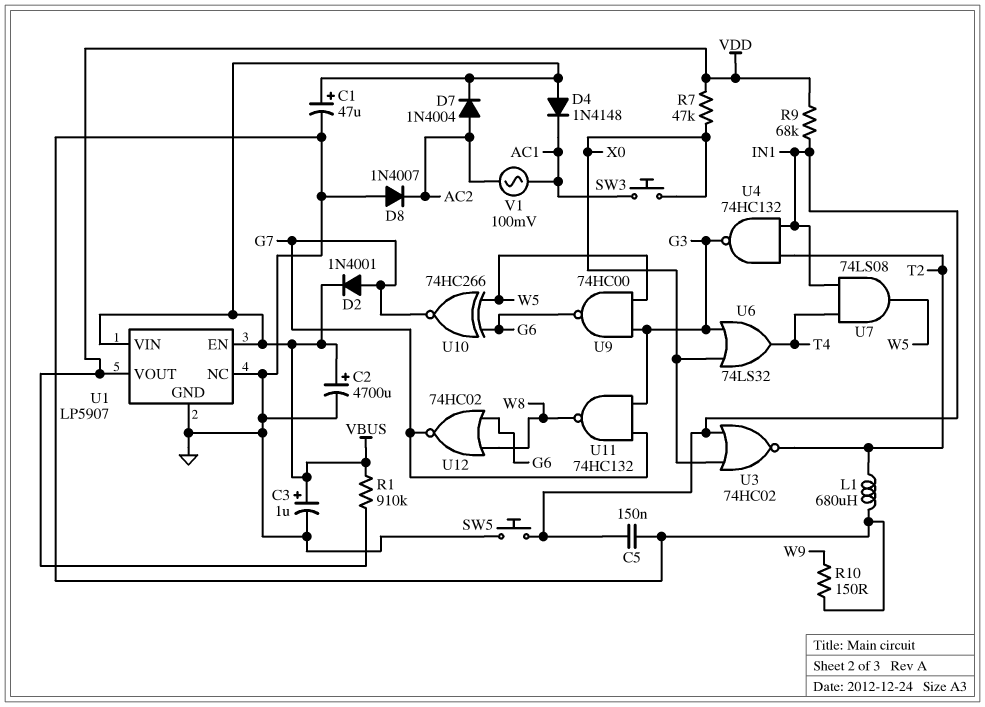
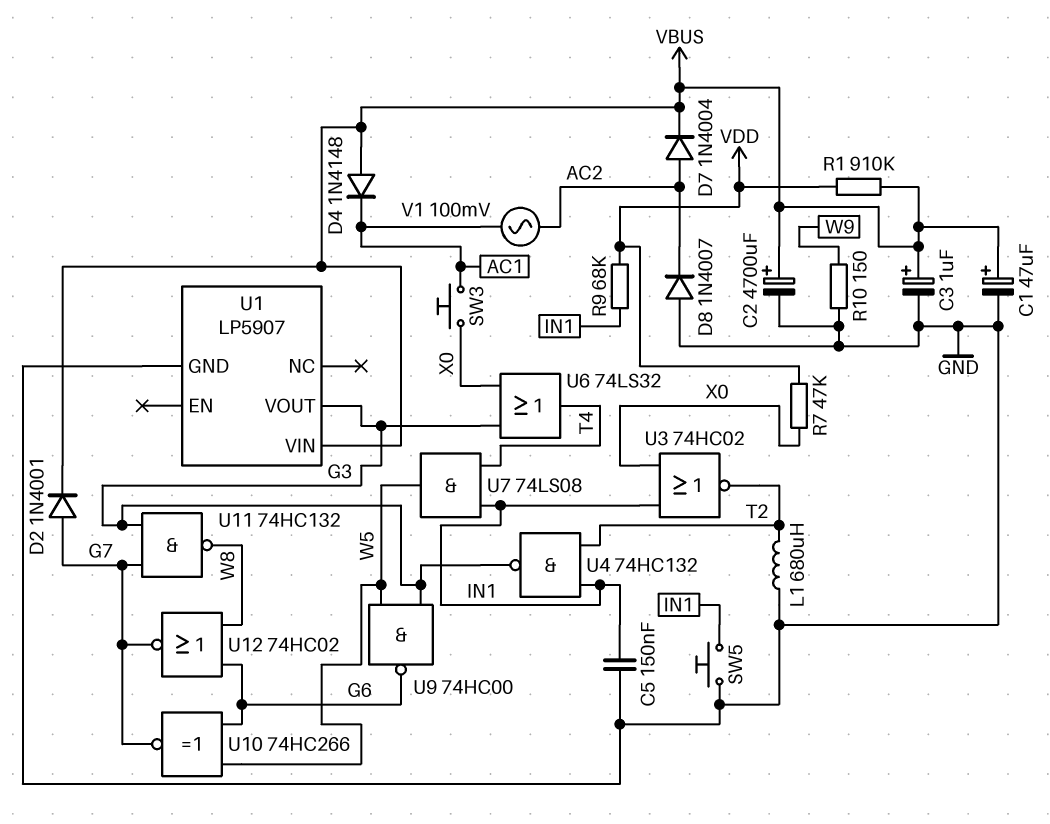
U1 pin EN: VBUS -> none
U1 pin NC: GND -> none
U1 pin VOUT: VDD -> G3

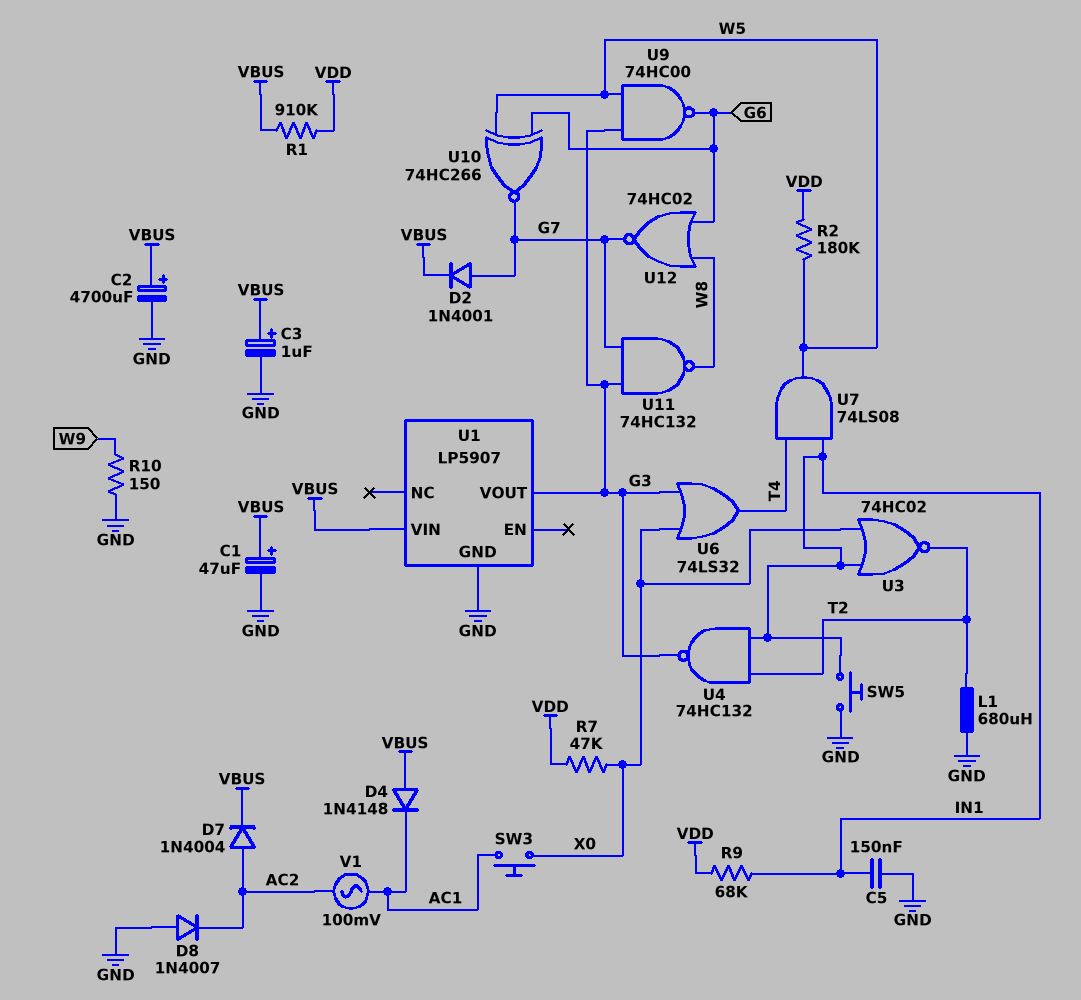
R2: none -> 180k (VDD, W5)

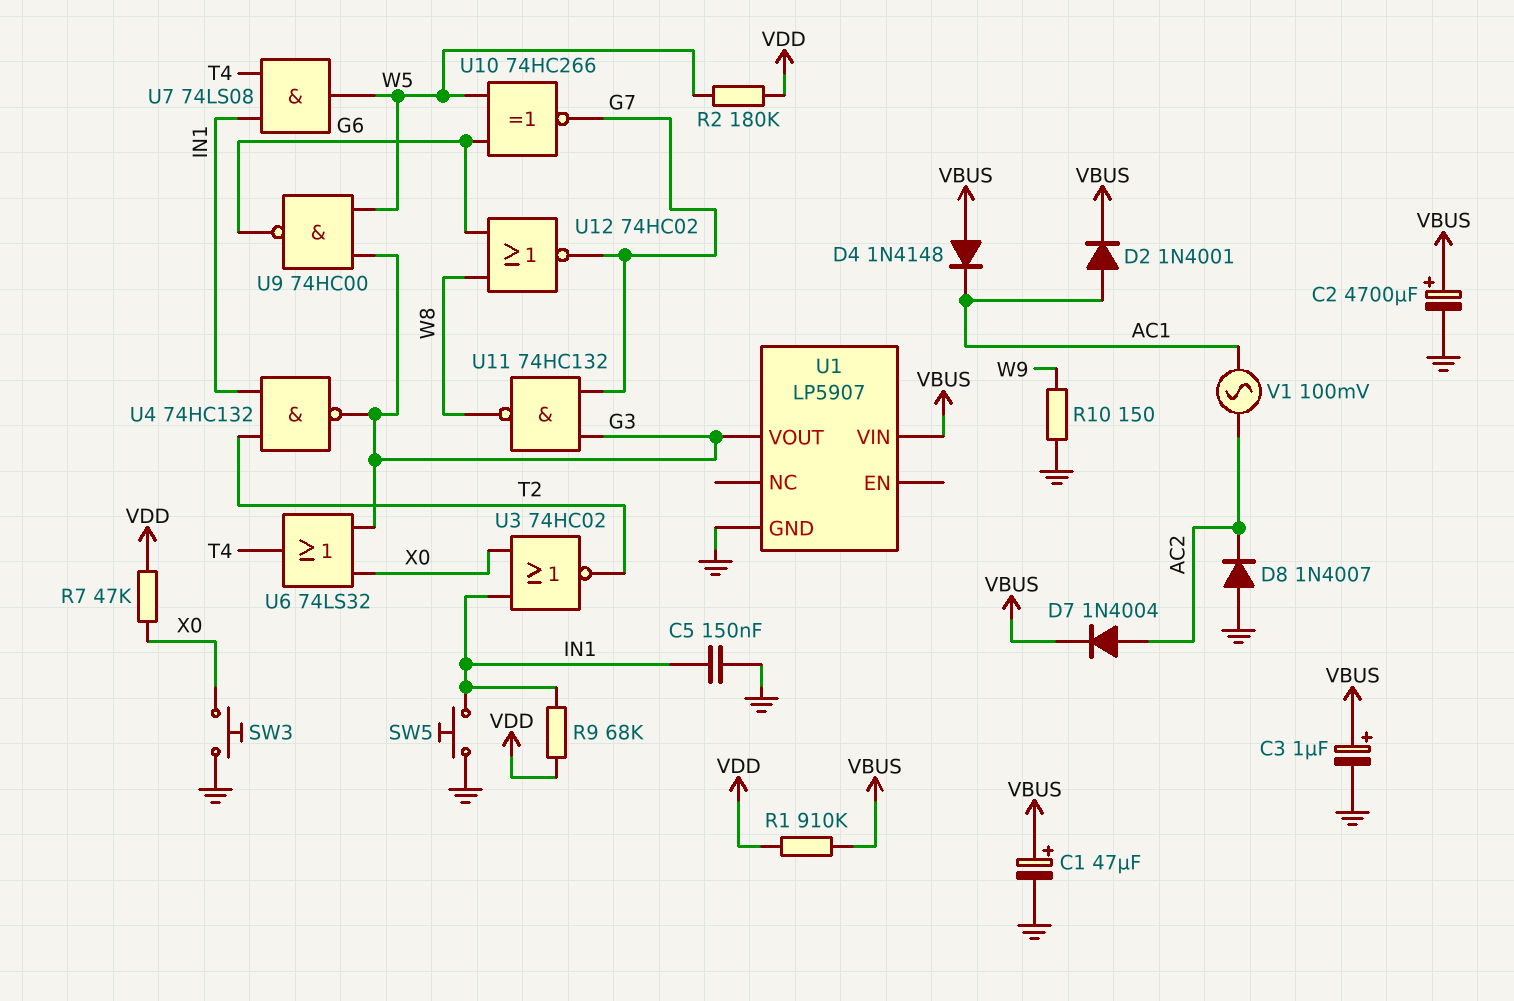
D2: diode 1N4001 (A G7, K VBUS) -> diode 1N4001 (A AC1, K VBUS)
L1: 680uH (GND, T2) -> none
SW3: button (AC1, X0) -> button (GND, X0)

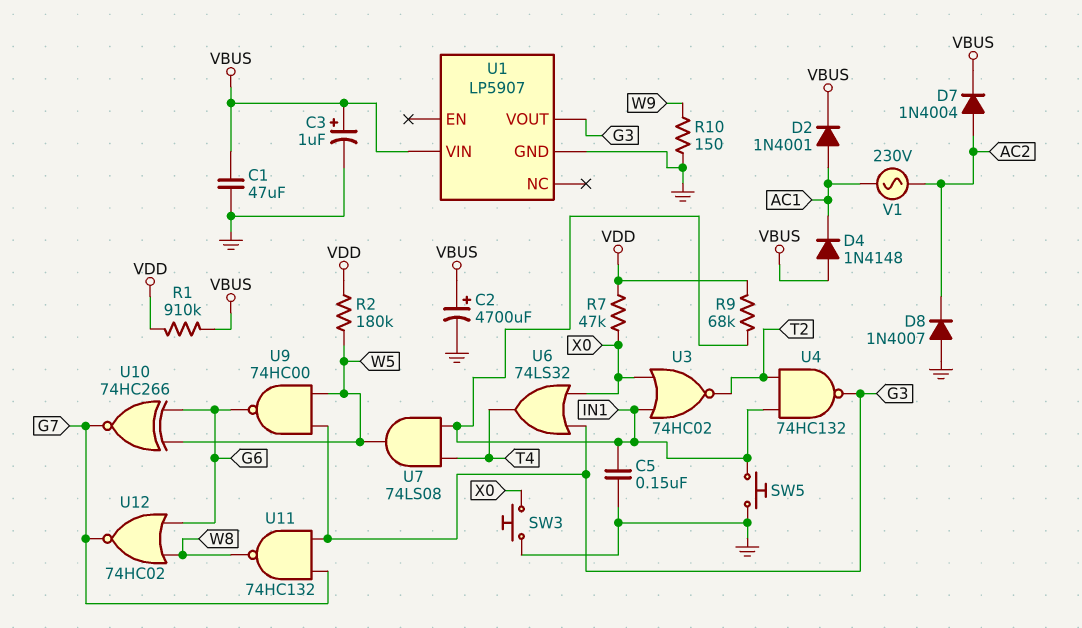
C1: 47uF (plus VBUS, minus GND) -> 47uF (GND, VBUS)
V1: AC 100mV (AC1, AC2) -> AC 230V (AC1, AC2)

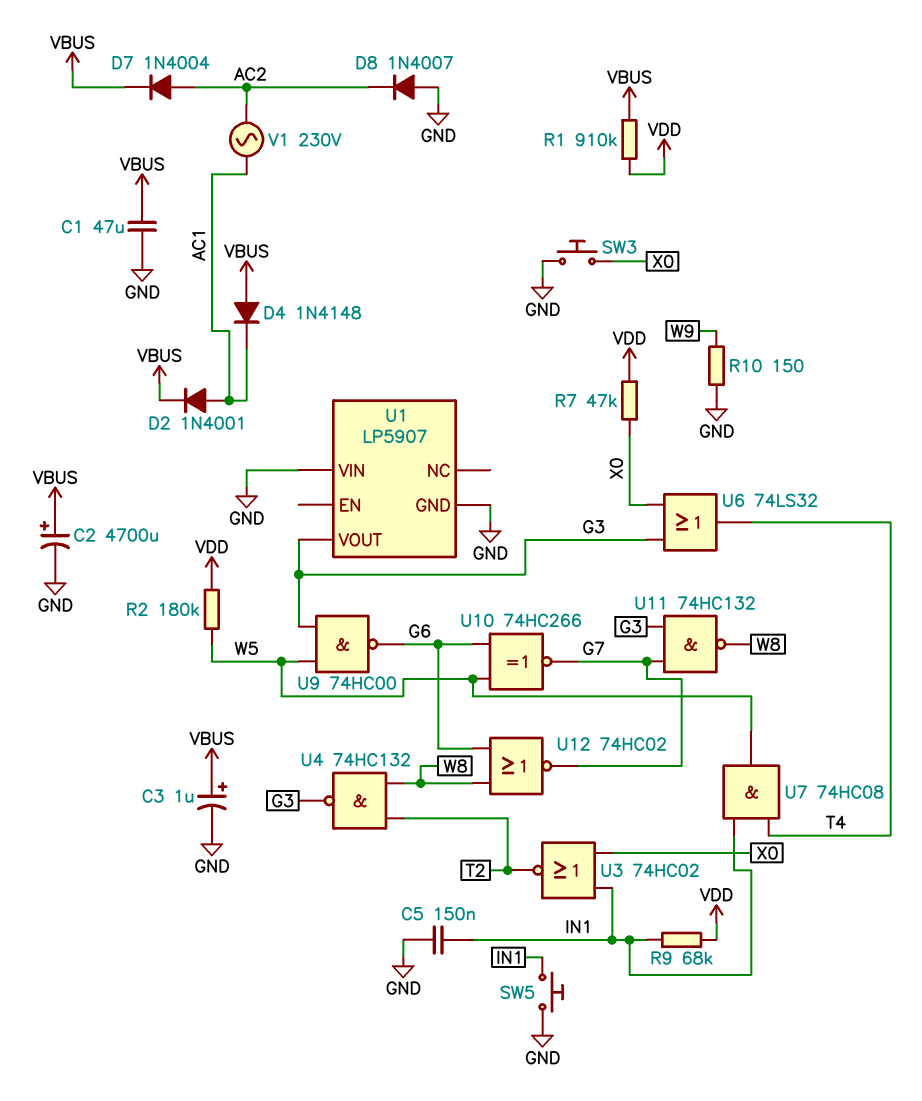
U1 pin VIN: VBUS -> GND
U4: NAND 74HC132 (in IN1, in T2, out G3) -> NAND 74HC132 (in T2, in W8, out G3)
U7: AND 74LS08 (in IN1, in T4, out W5) -> AND 74HC08 (in IN1, in T4, out W5)

